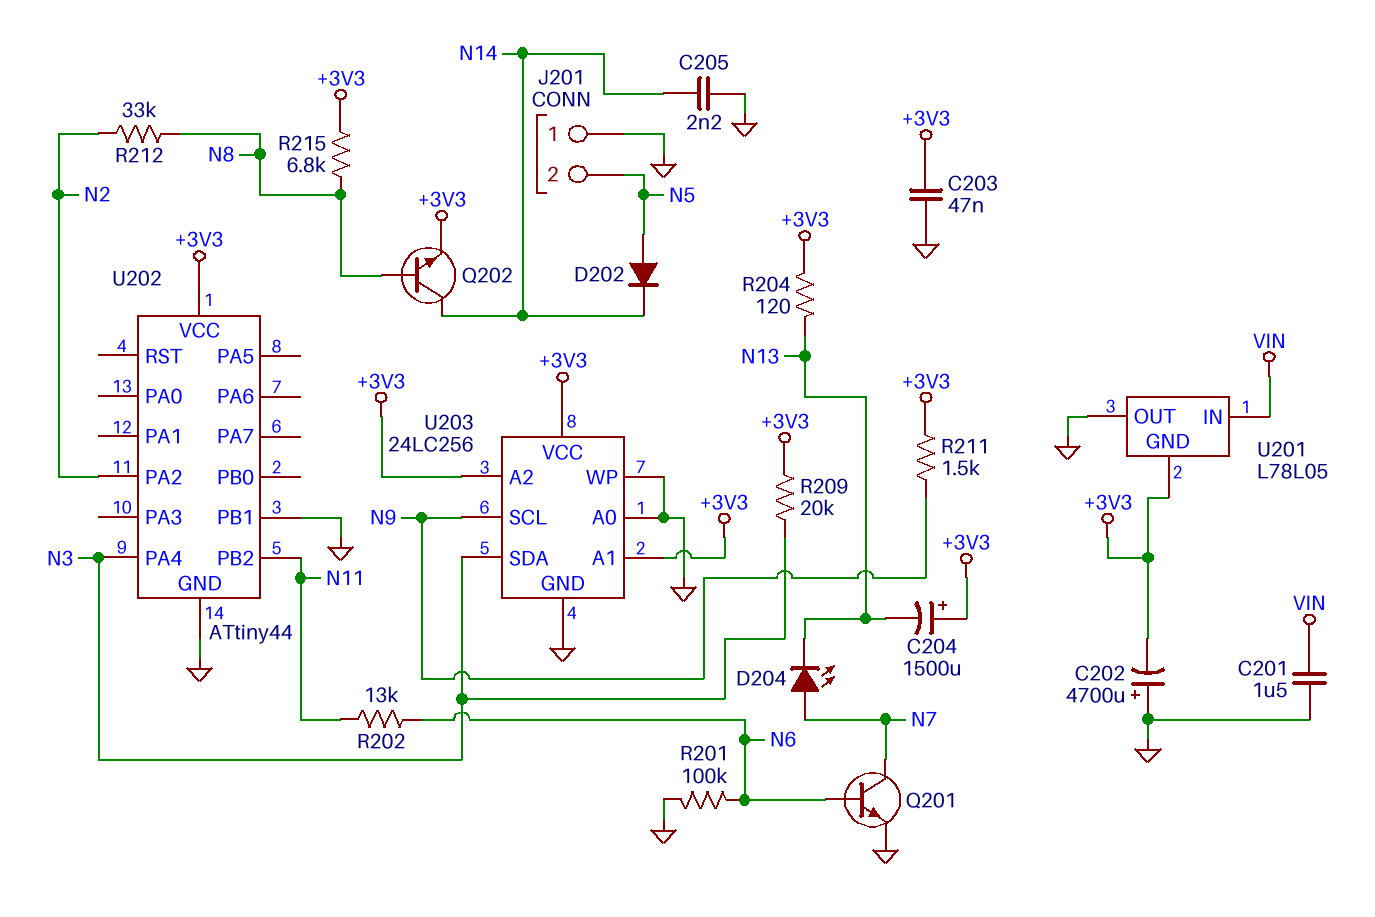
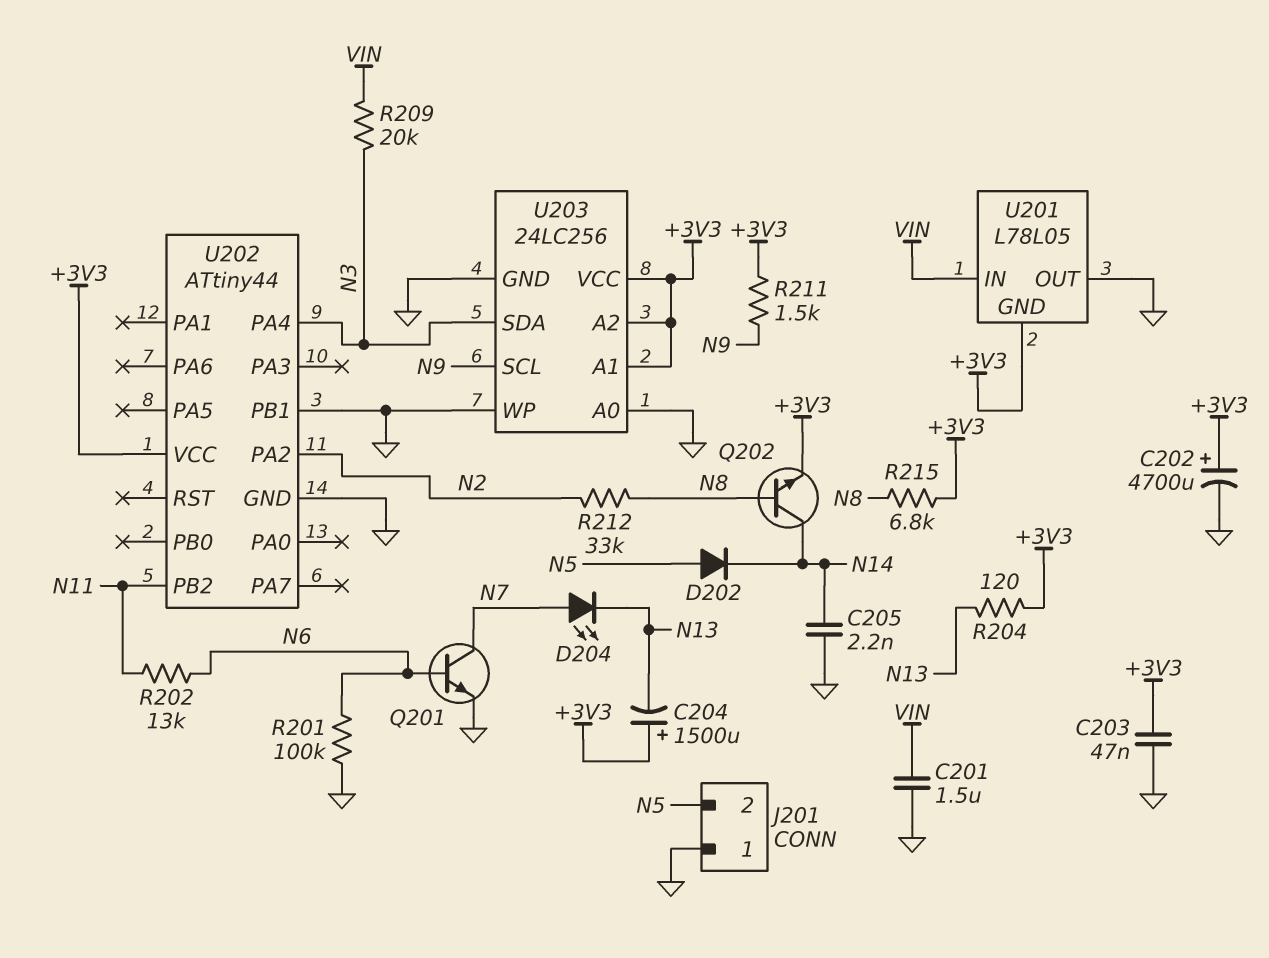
C202: 4700uF (plus GND, minus +3V3) -> 4700uF (plus +3V3, minus GND)
R209: 20k (+3V3, N3) -> 20k (N3, VIN)

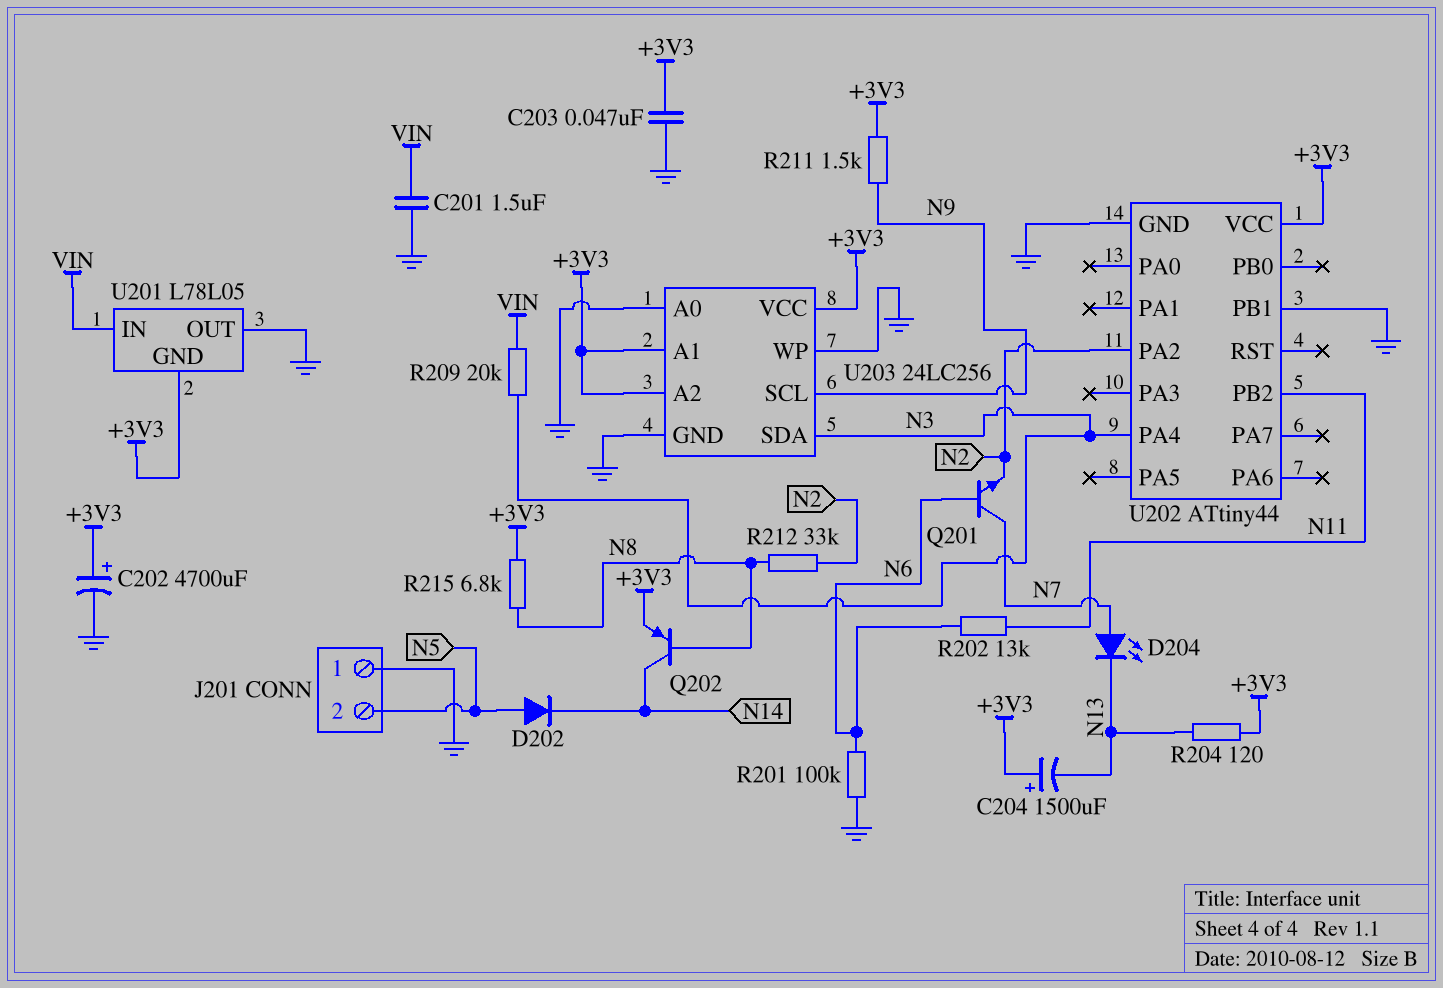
C205: 2.2nF (GND, N14) -> none
Q201: NPN (B N6, C N7, E GND) -> NPN (B N6, C N7, E N2)
Q202: NPN (B N8, C N14, E +3V3) -> PNP (B N8, C N14, E +3V3)

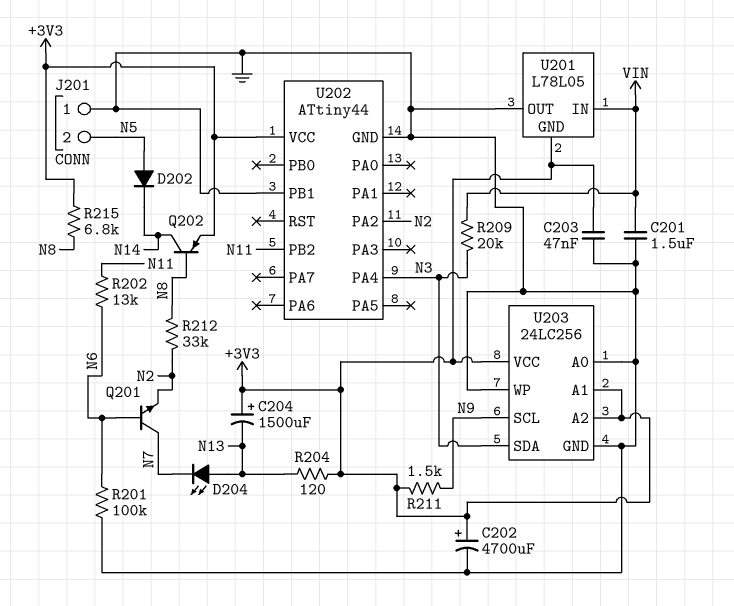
D204: LED (A N7, K N13) -> LED (A N13, K N7)

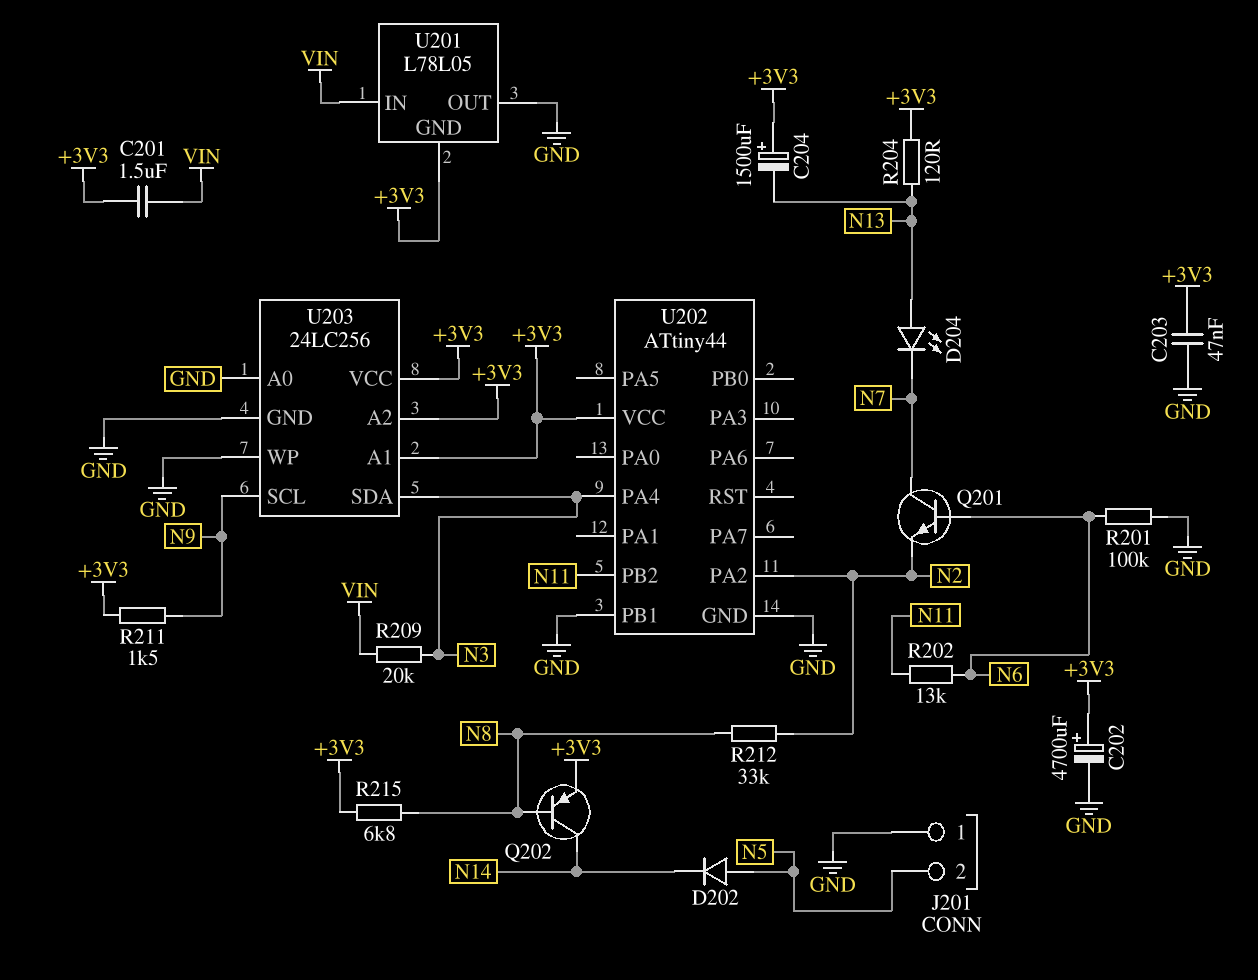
C201: 1.5uF (GND, VIN) -> 1.5uF (+3V3, VIN)

